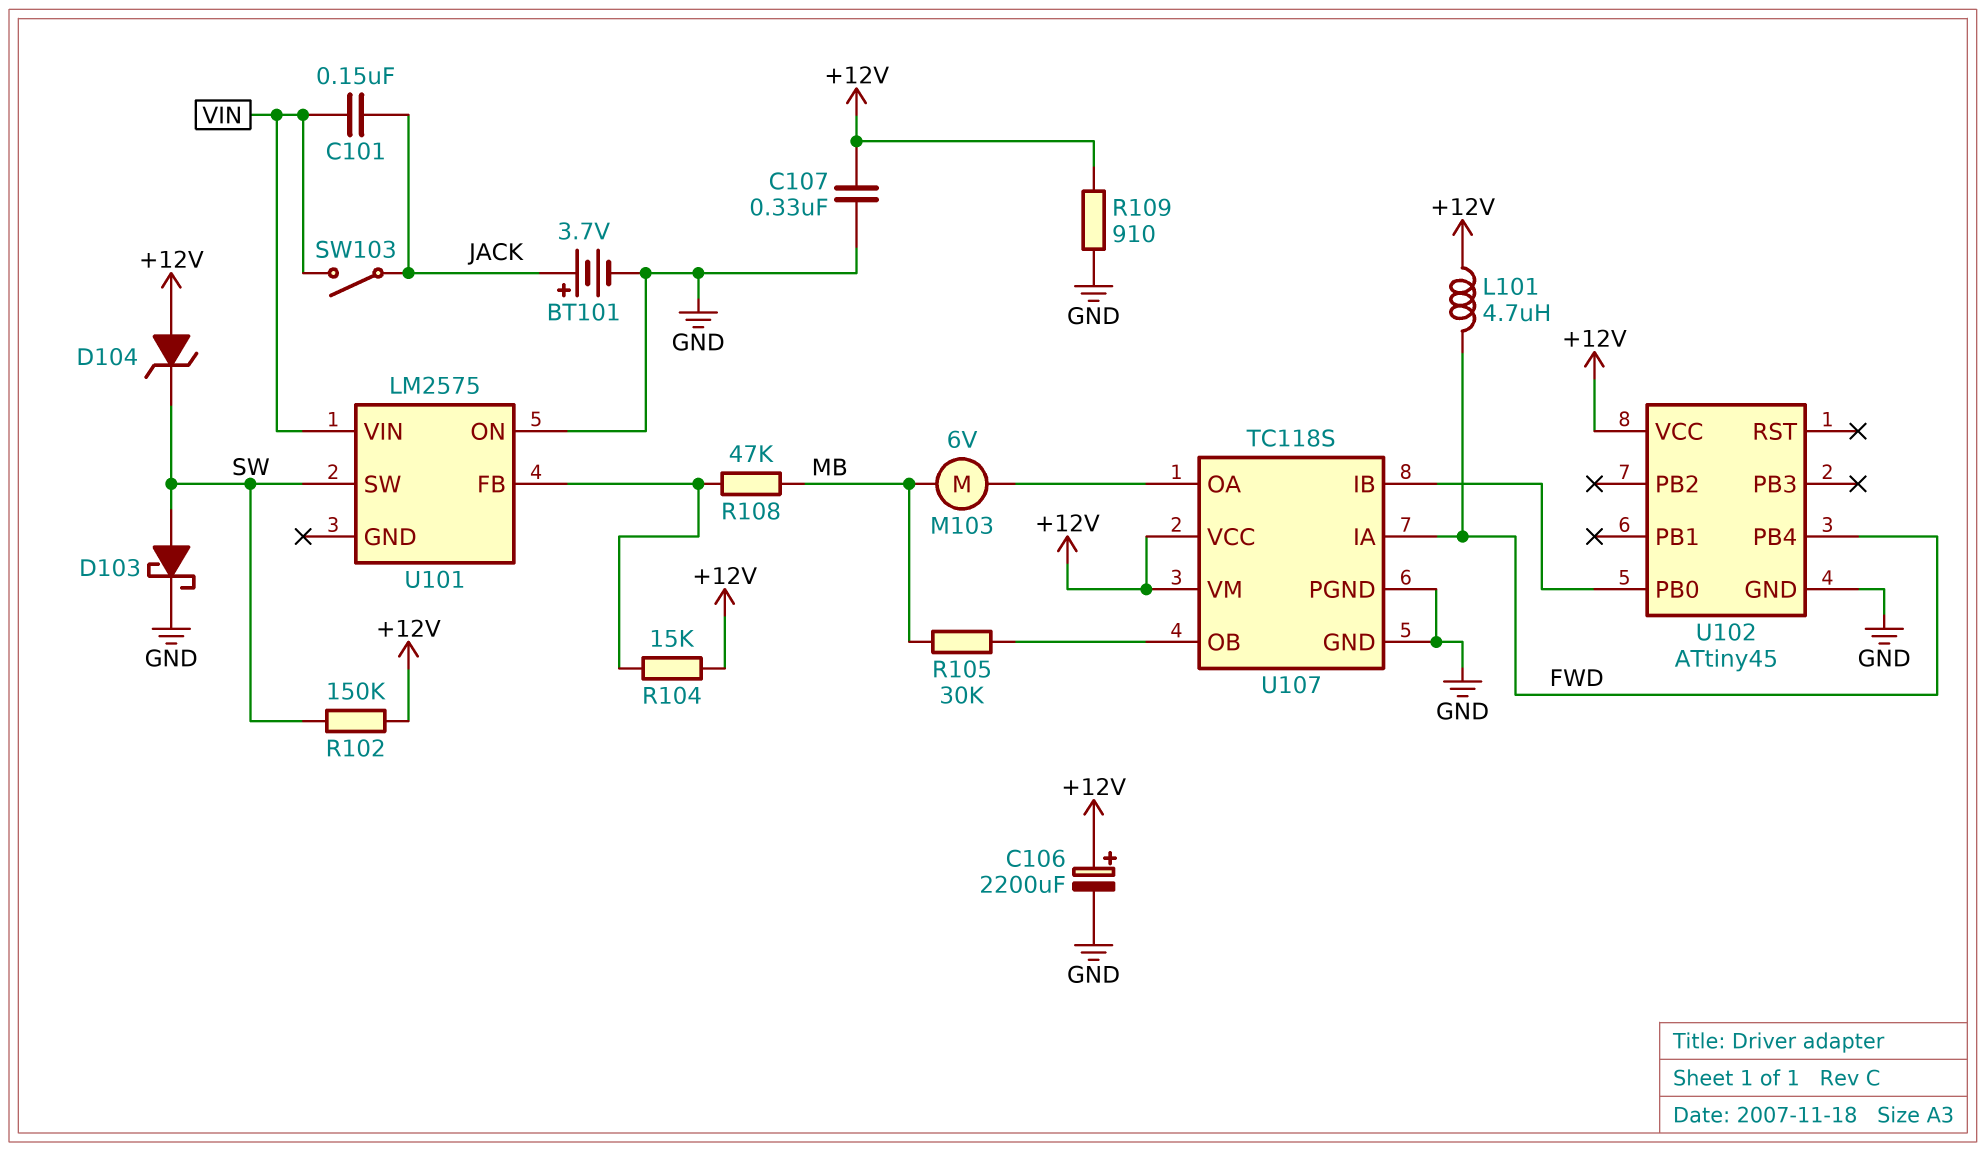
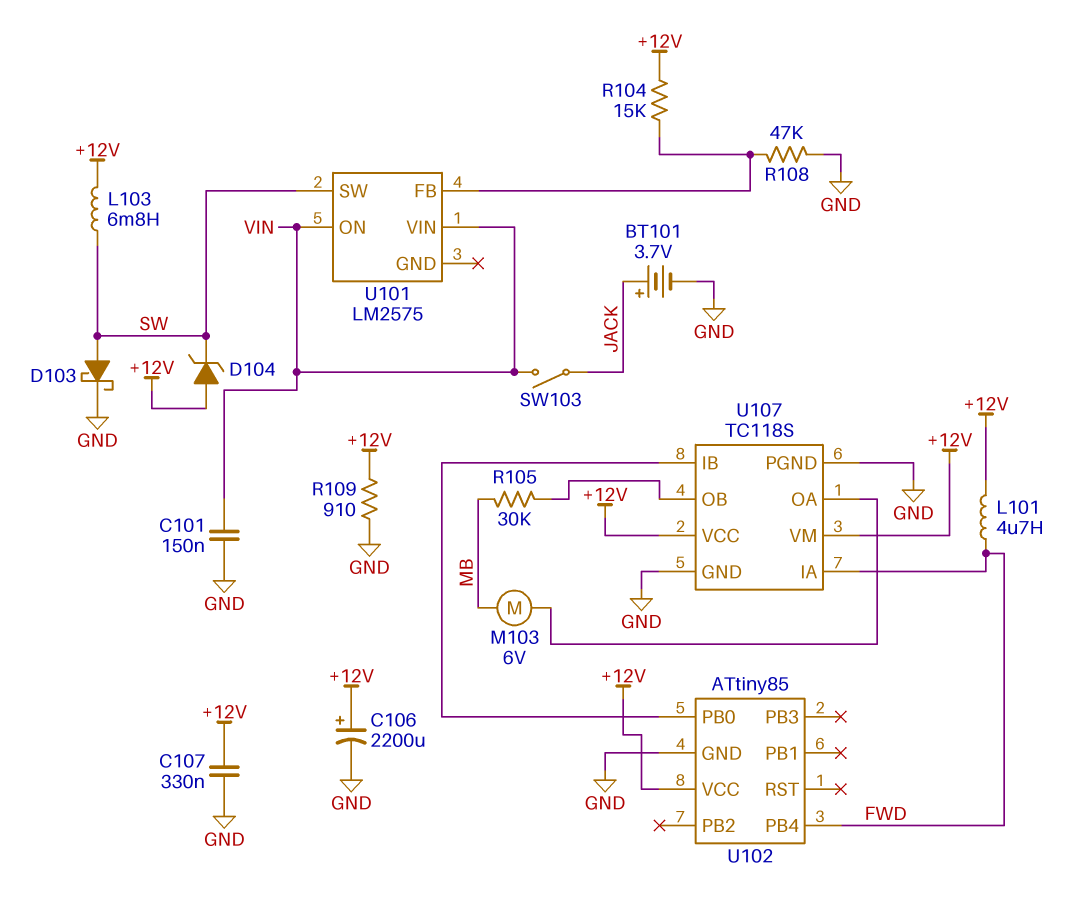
C101: 150nF (JACK, VIN) -> 150nF (GND, VIN)
L103: none -> 6.8mH (+12V, SW)
R102: 150k (+12V, SW) -> none
R108: 47k (MB, U101/FB) -> 47k (GND, U101/FB)
U101 pin ON: GND -> VIN
U102: ATtiny45 -> ATtiny85

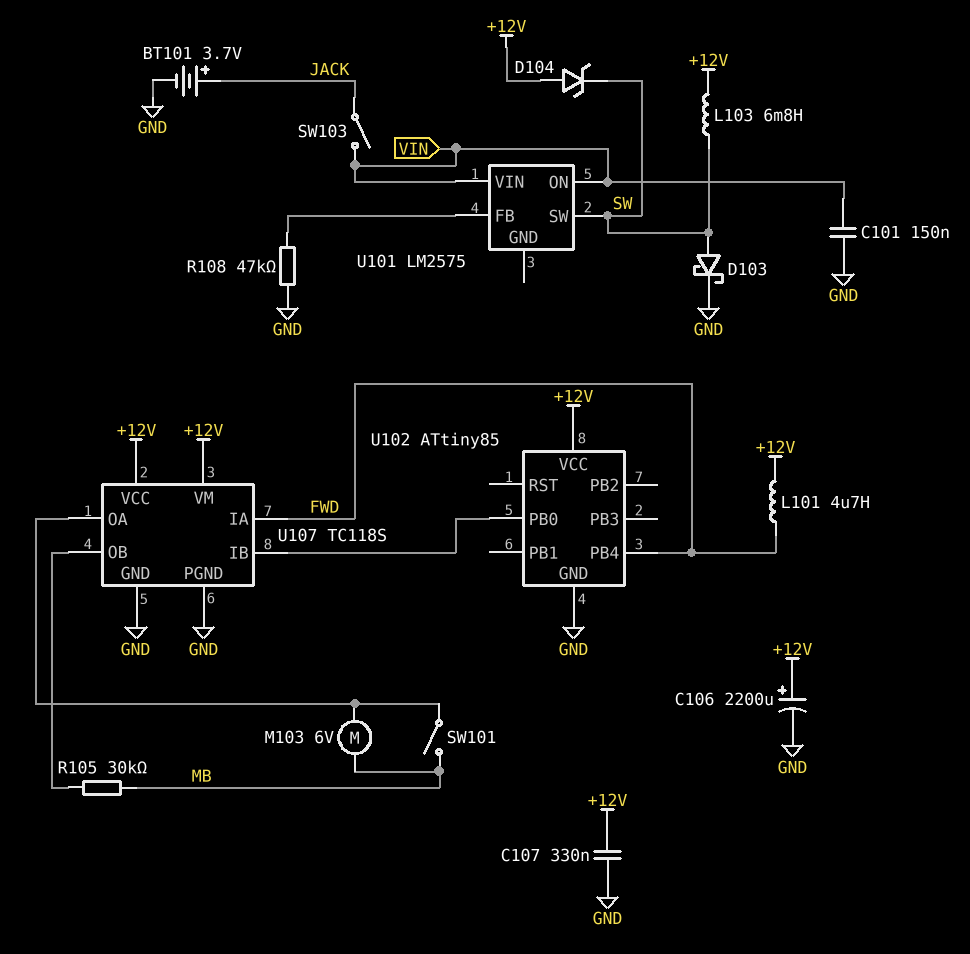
R104: 15k (+12V, U101/FB) -> none
R109: 910 (+12V, GND) -> none
SW101: none -> switch (MB, U107/OA)

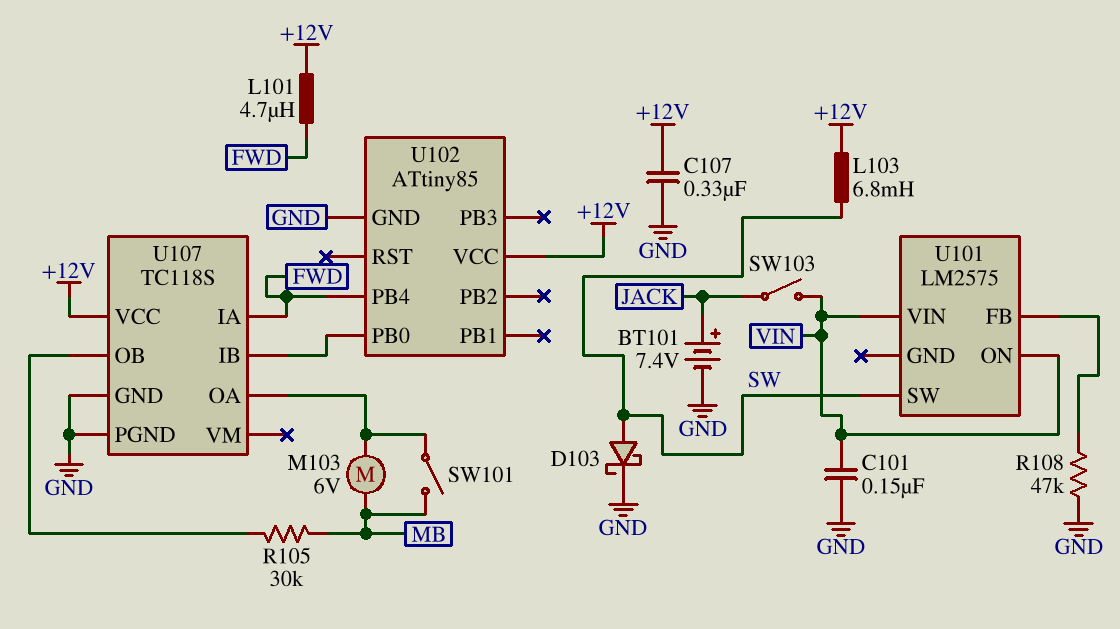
BT101: 3.7V (plus JACK, minus GND) -> 7.4V (plus JACK, minus GND)
C106: 2200uF (plus +12V, minus GND) -> none
D104: zener (A +12V, K SW) -> none
U107 pin VM: +12V -> none

